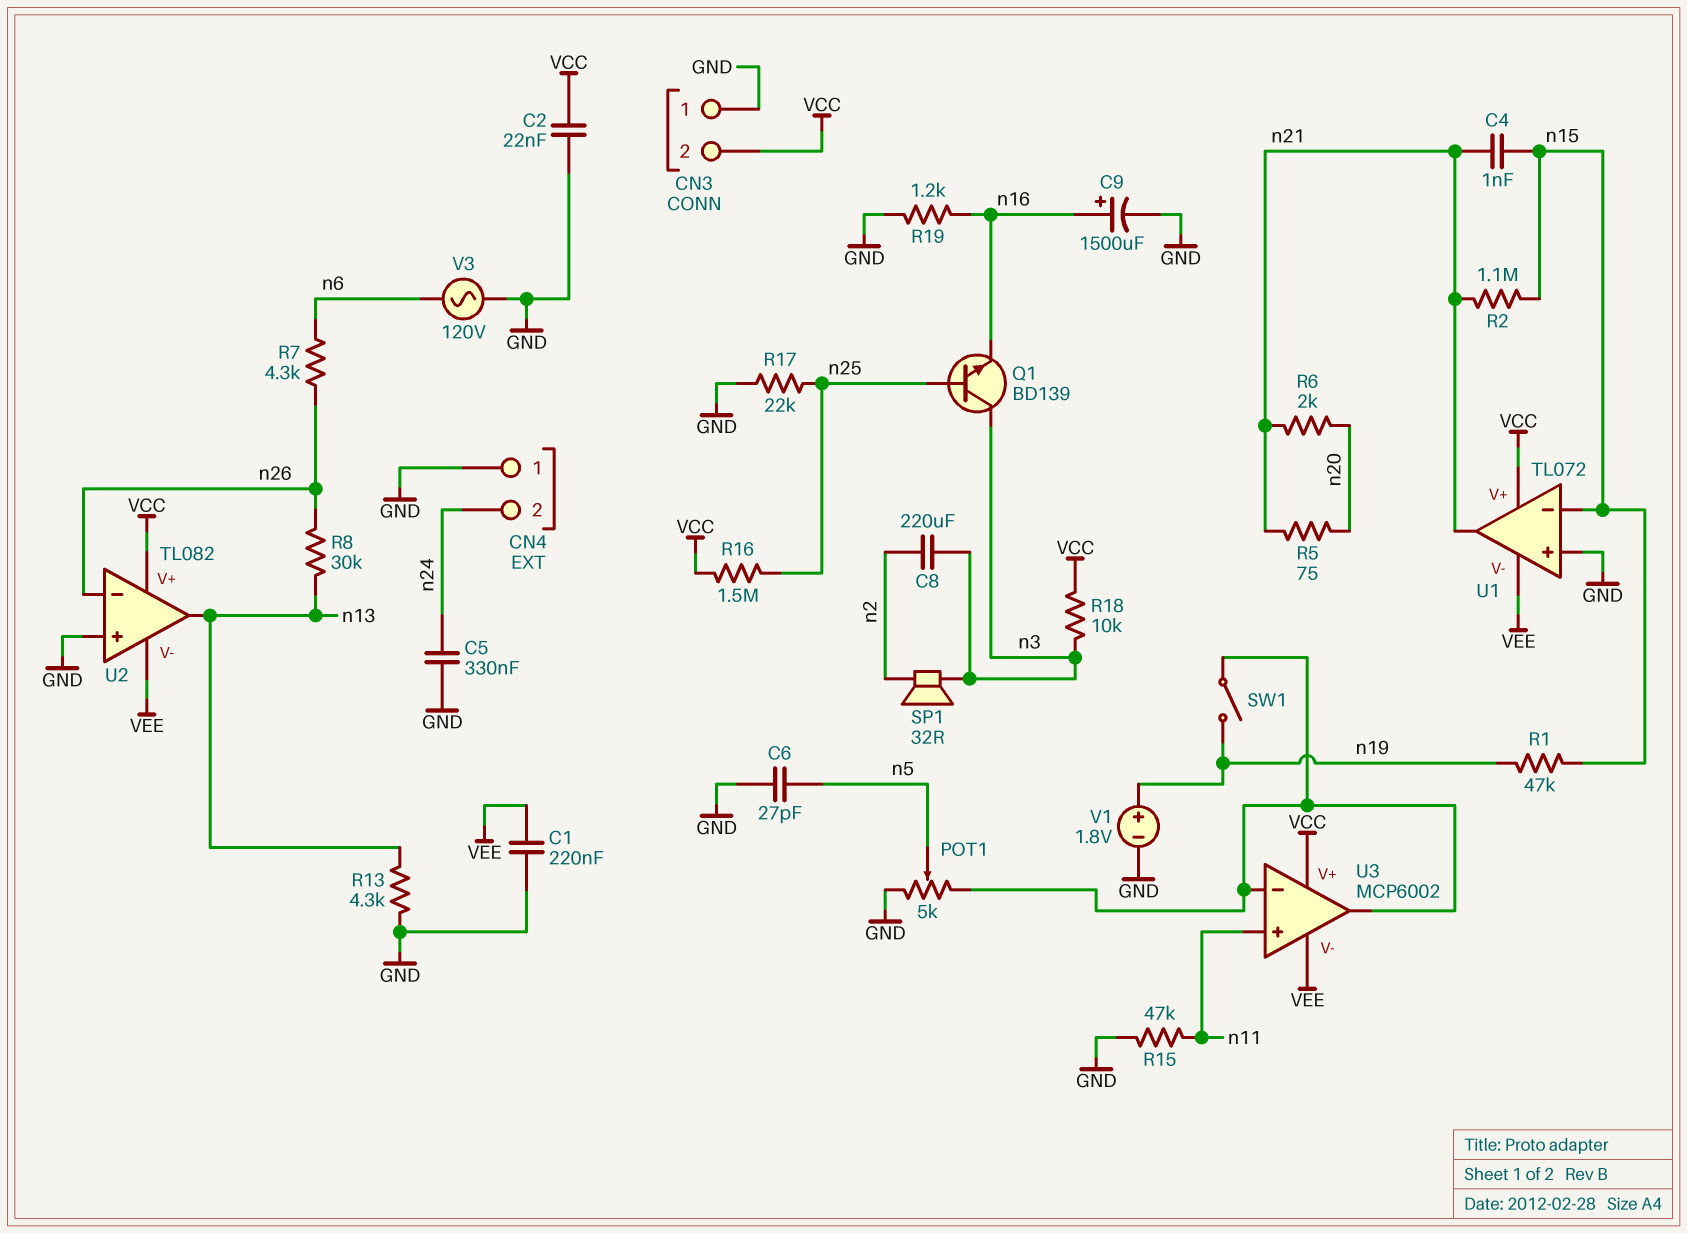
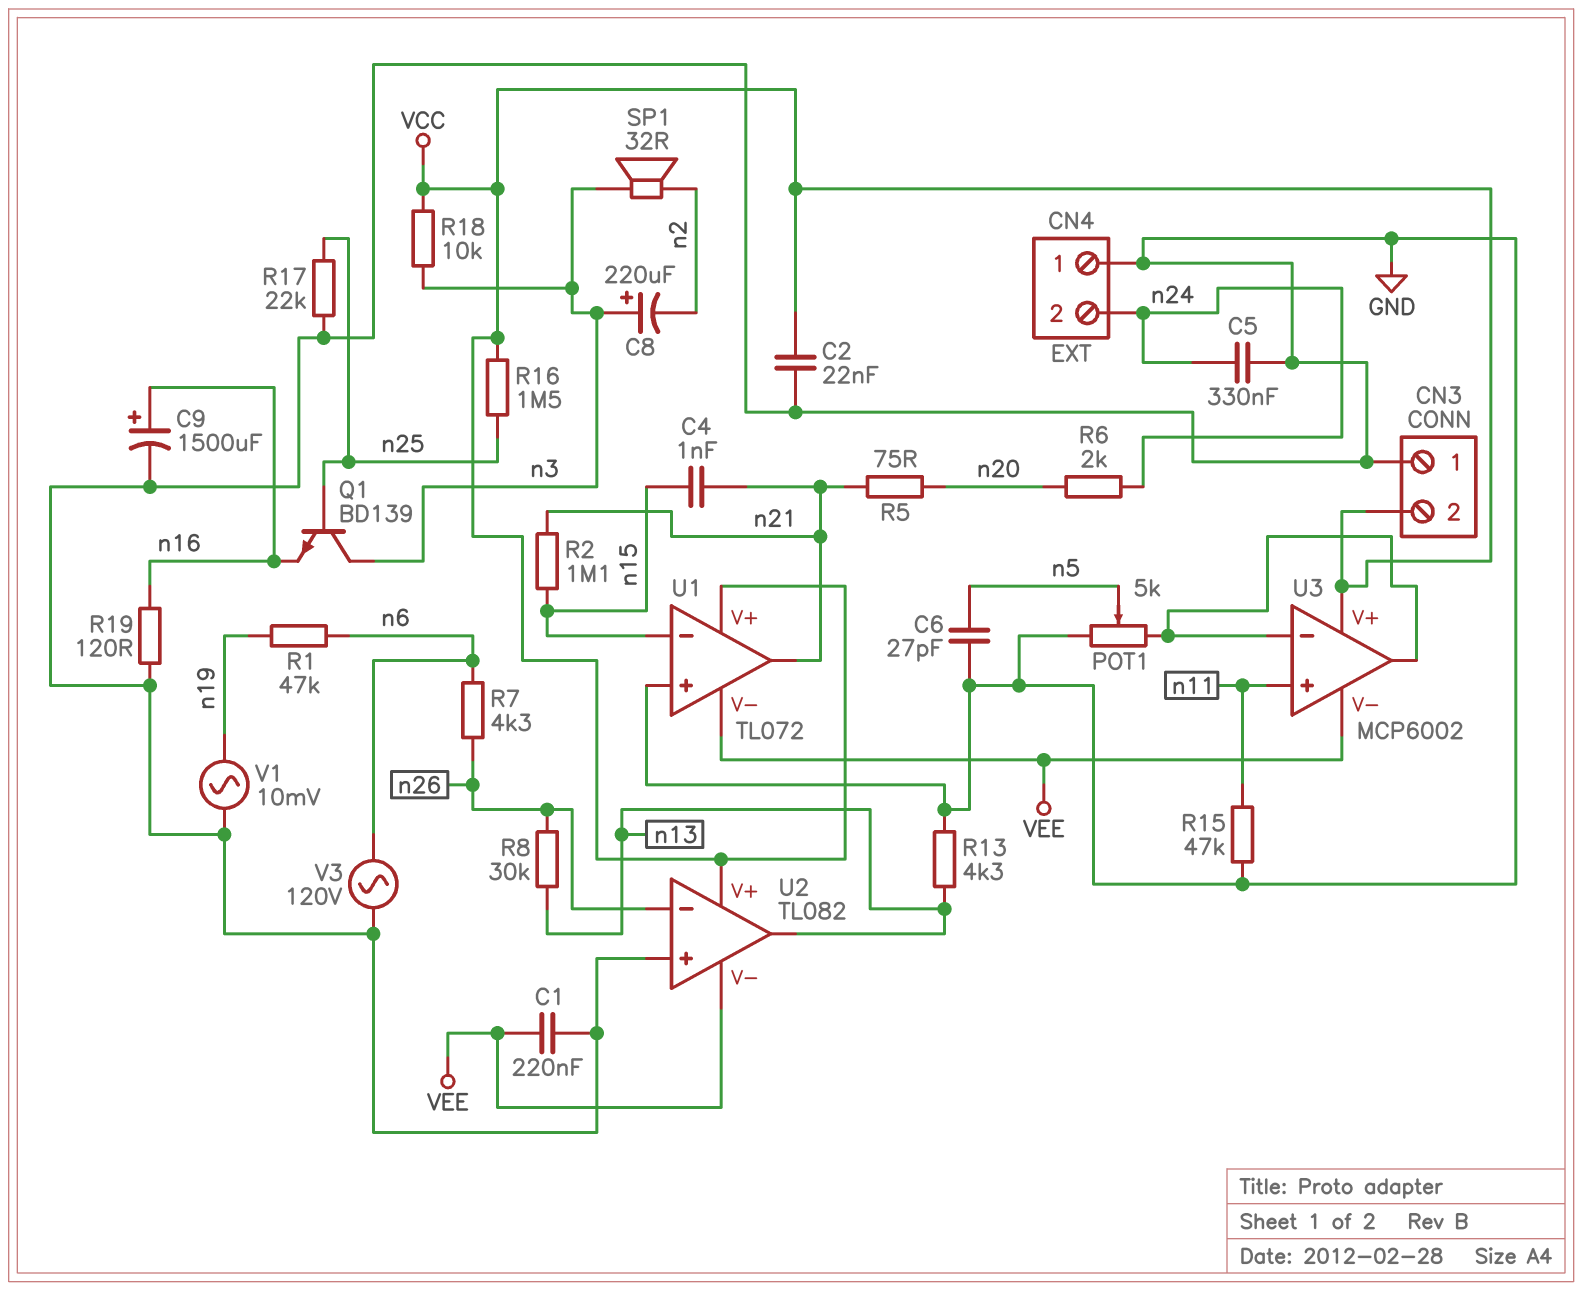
C8: 220uF (n2, n3) -> 220uF (plus n3, minus n2)
R1: 47k (n15, n19) -> 47k (n6, n19)
R6: 2k (n20, n21) -> 2k (n20, n24)
R19: 1.2k (GND, n16) -> 120 (GND, n16)
SW1: switch (U3/in-, n19) -> none
V1: 1.8V (plus n19, minus GND) -> AC 10mV (GND, n19)

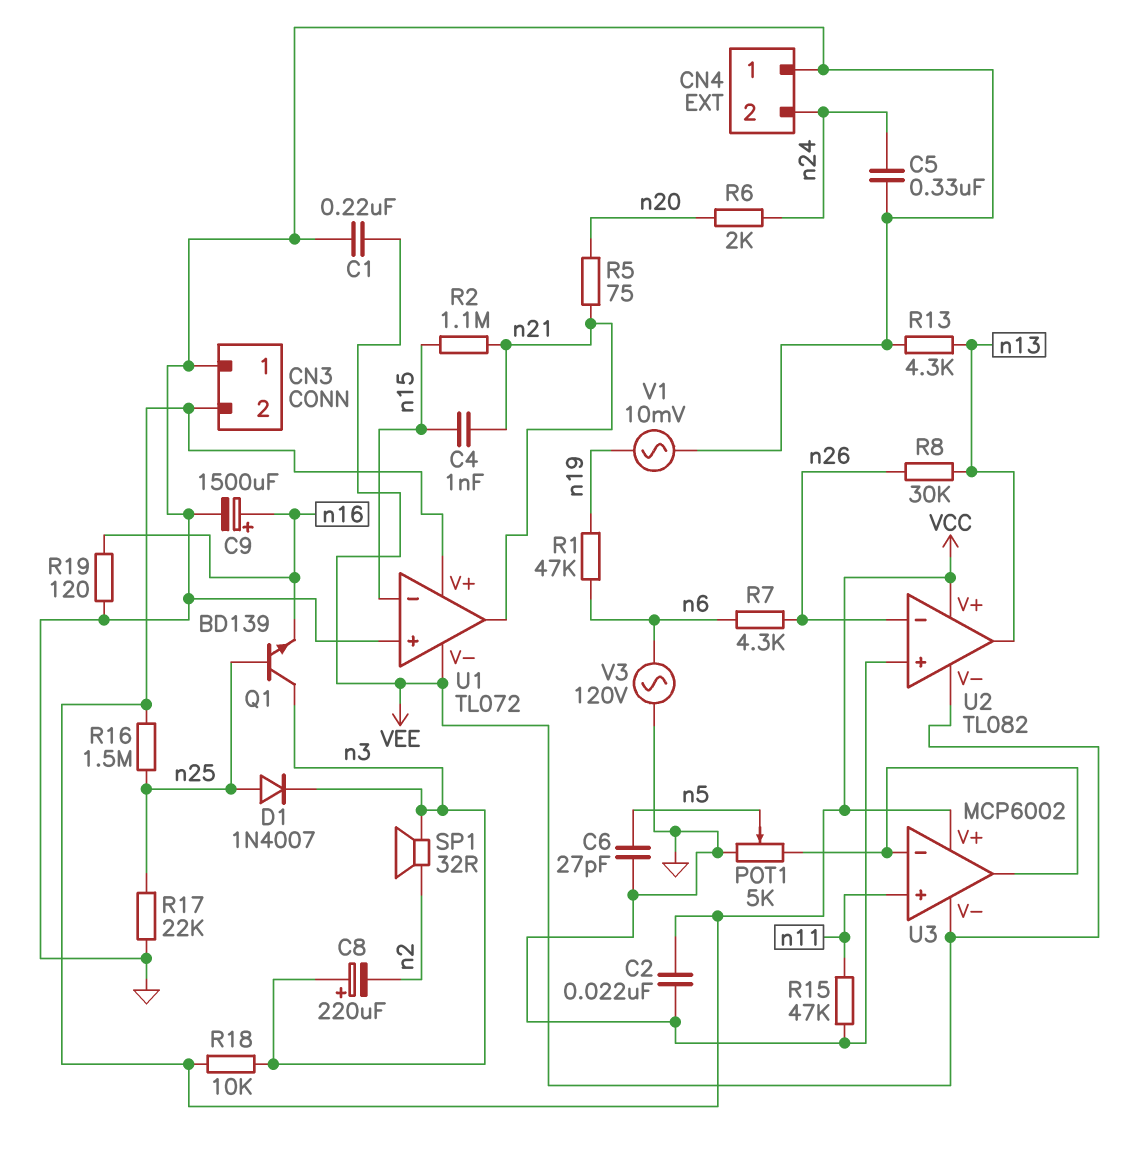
D1: none -> diode 1N4007 (A n25, K n3)

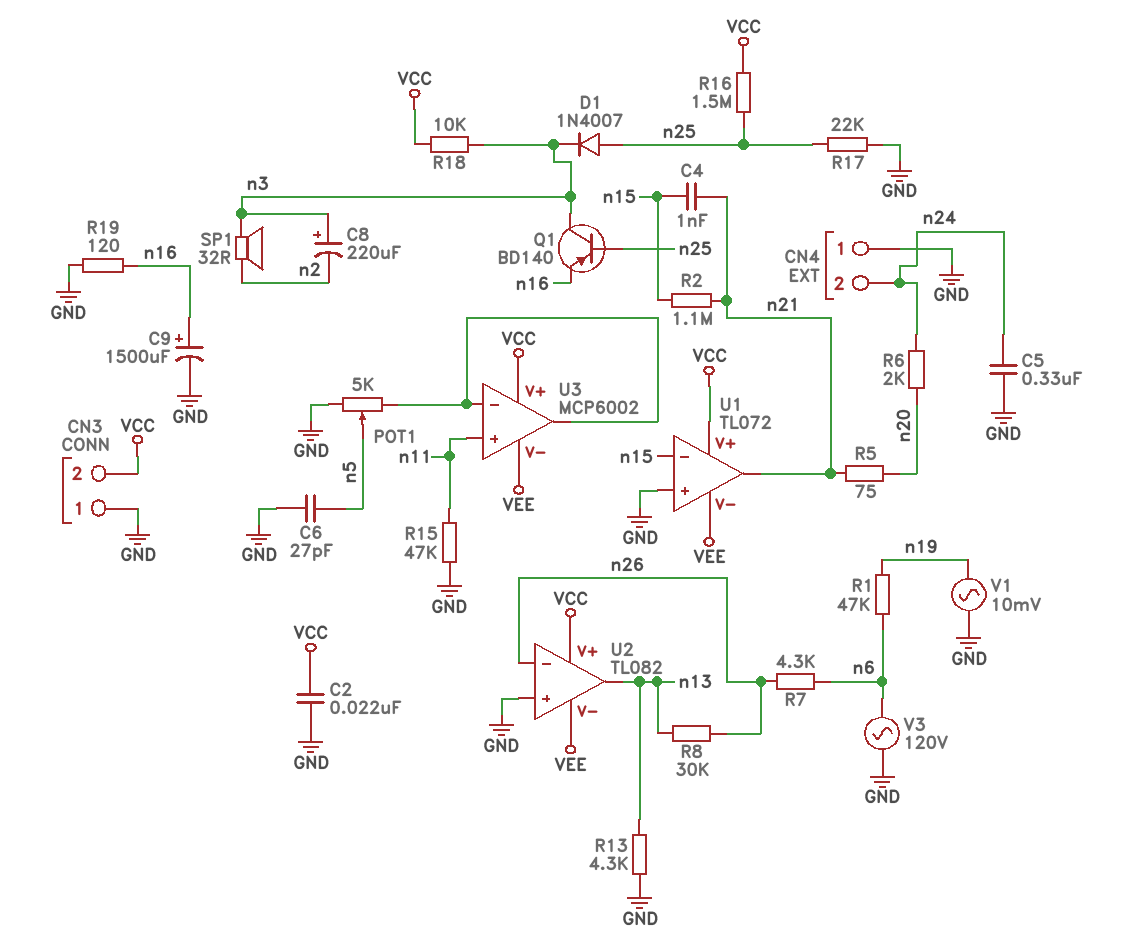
C1: 220nF (GND, VEE) -> none
Q1: NPN BD139 (B n25, C n3, E n16) -> PNP BD140 (B n25, C n3, E n16)

